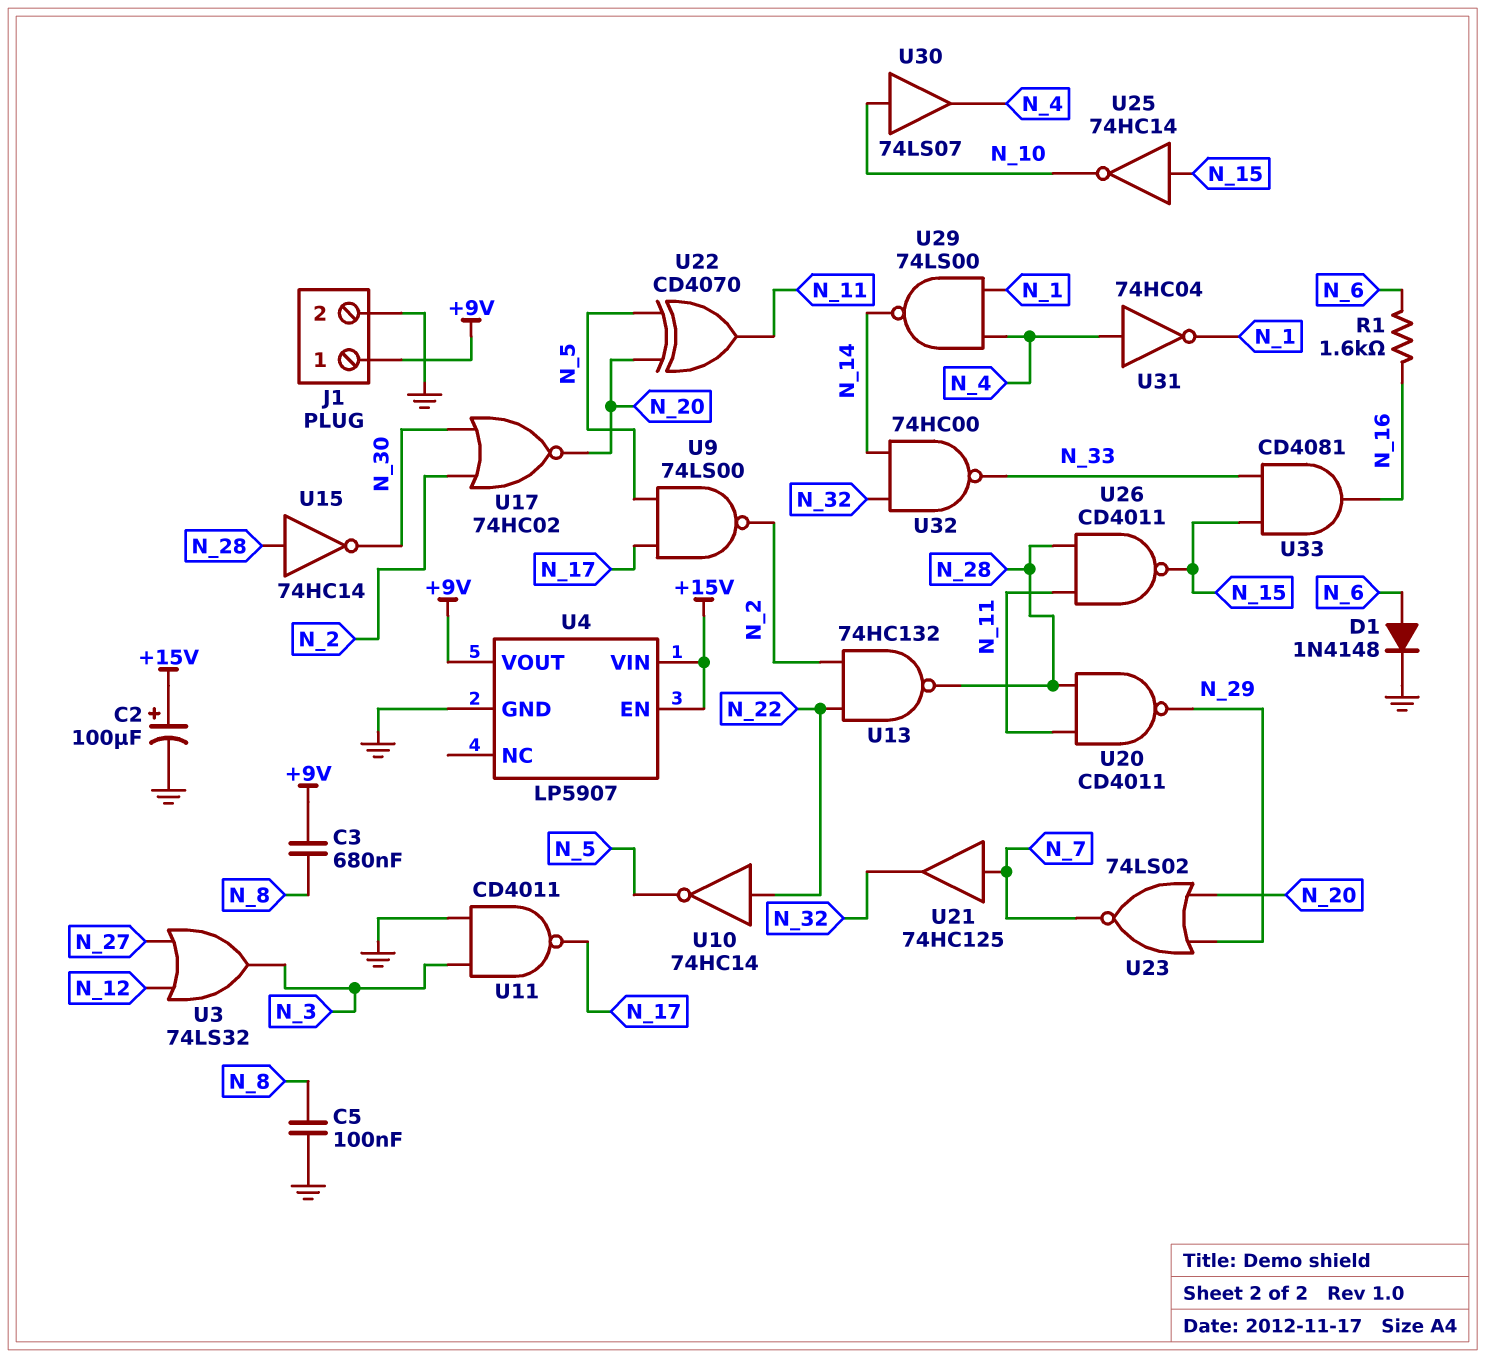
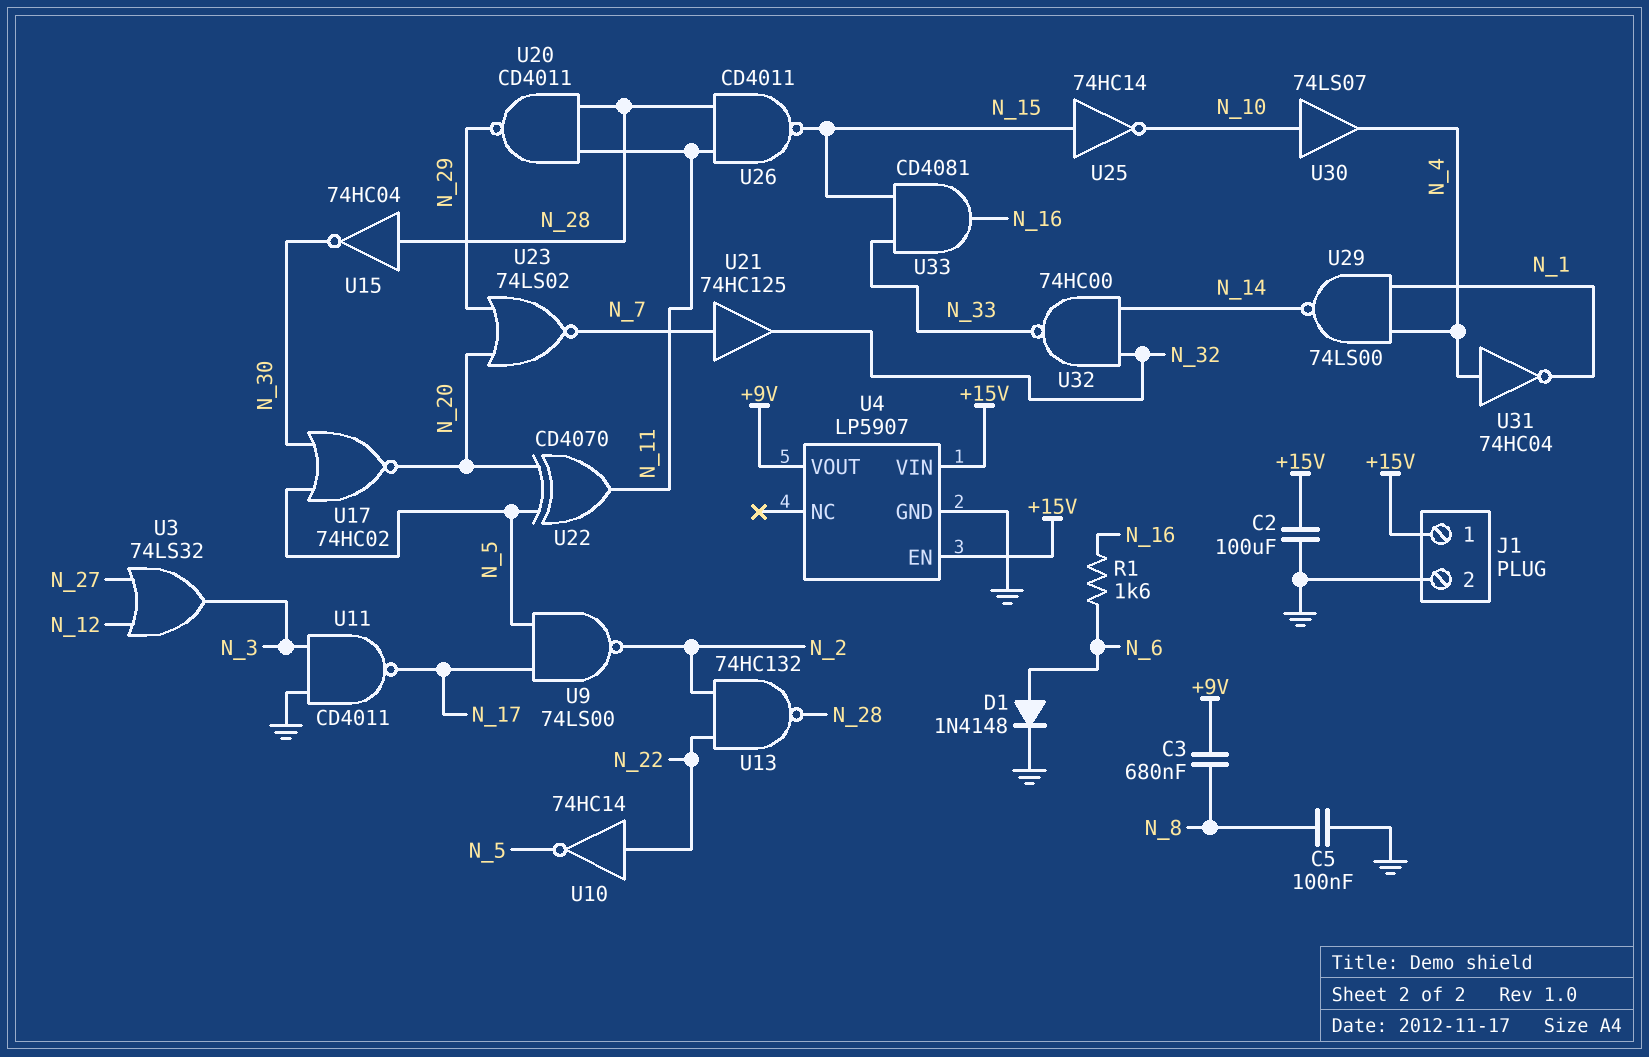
C2: 100uF (plus +15V, minus GND) -> 100uF (+15V, GND)
J1 pin 1: +9V -> +15V
U15: NOT 74HC14 (in N_28, out N_30) -> NOT 74HC04 (in N_28, out N_30)
U17: NOR 74HC02 (in N_2, in N_30, out N_20) -> NOR 74HC02 (in N_5, in N_30, out N_20)

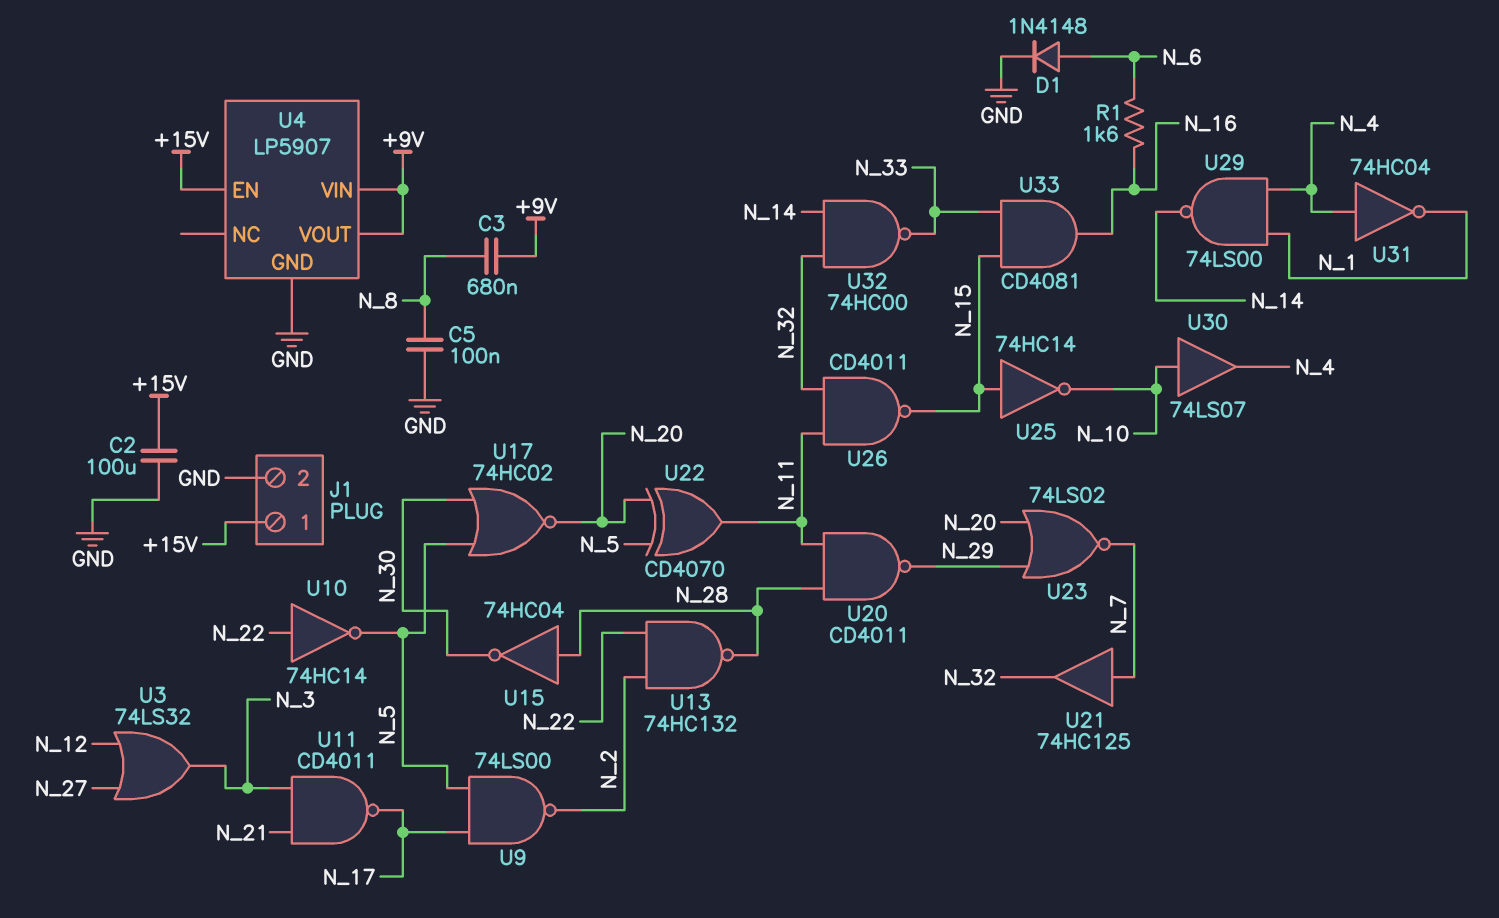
U4 pin VIN: +15V -> +9V
U11: NAND CD4011 (in GND, in N_3, out N_17) -> NAND CD4011 (in N_3, in N_21, out N_17)
U26: NAND CD4011 (in N_11, in N_28, out N_15) -> NAND CD4011 (in N_11, in N_32, out N_15)

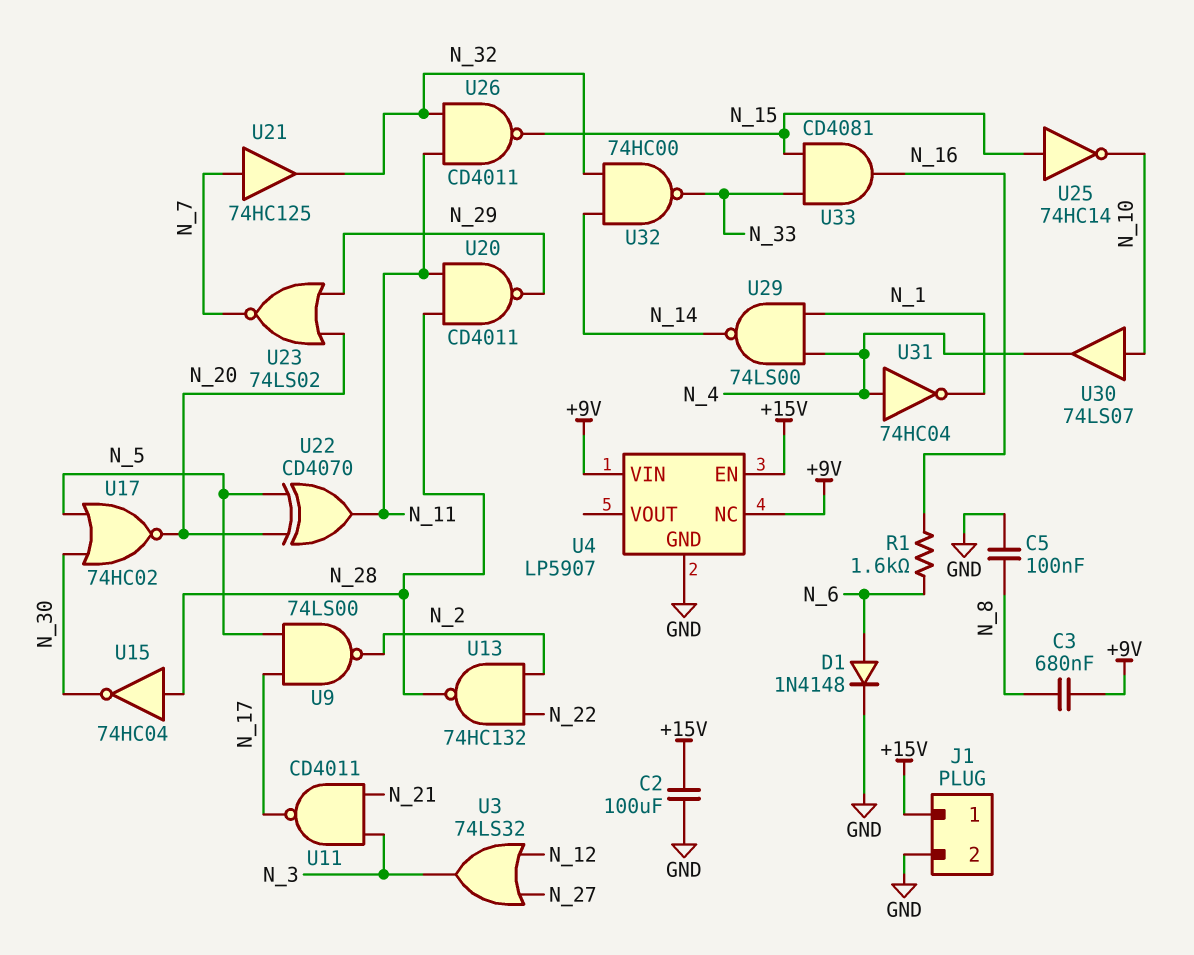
U4 pin NC: none -> +9V
U4 pin VOUT: +9V -> none
U10: NOT 74HC14 (in N_22, out N_5) -> none

